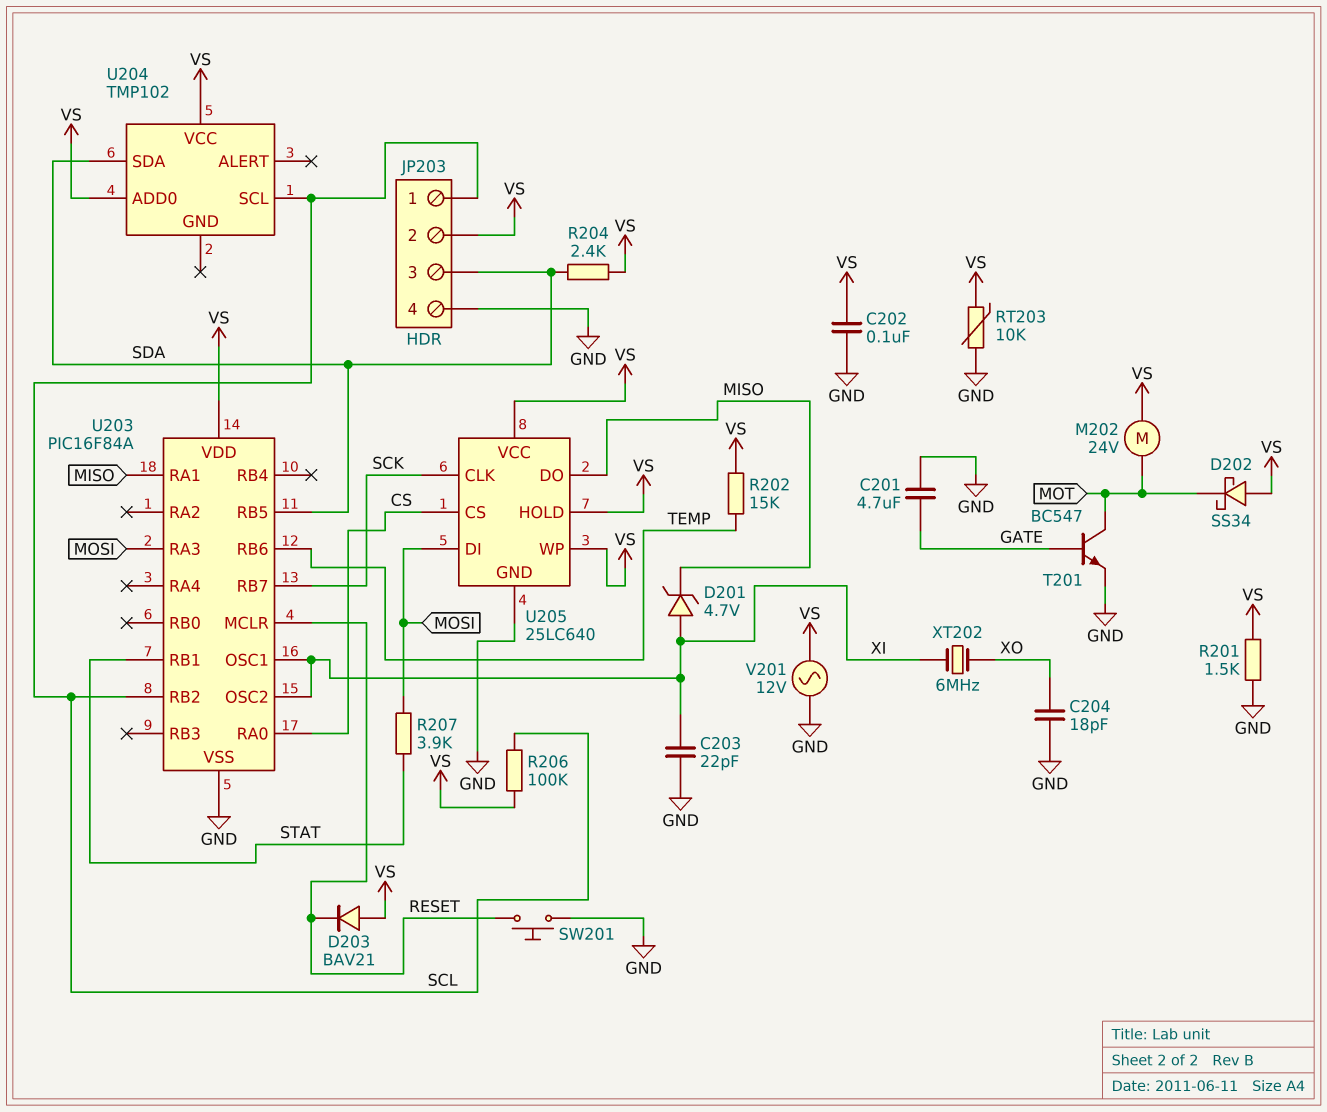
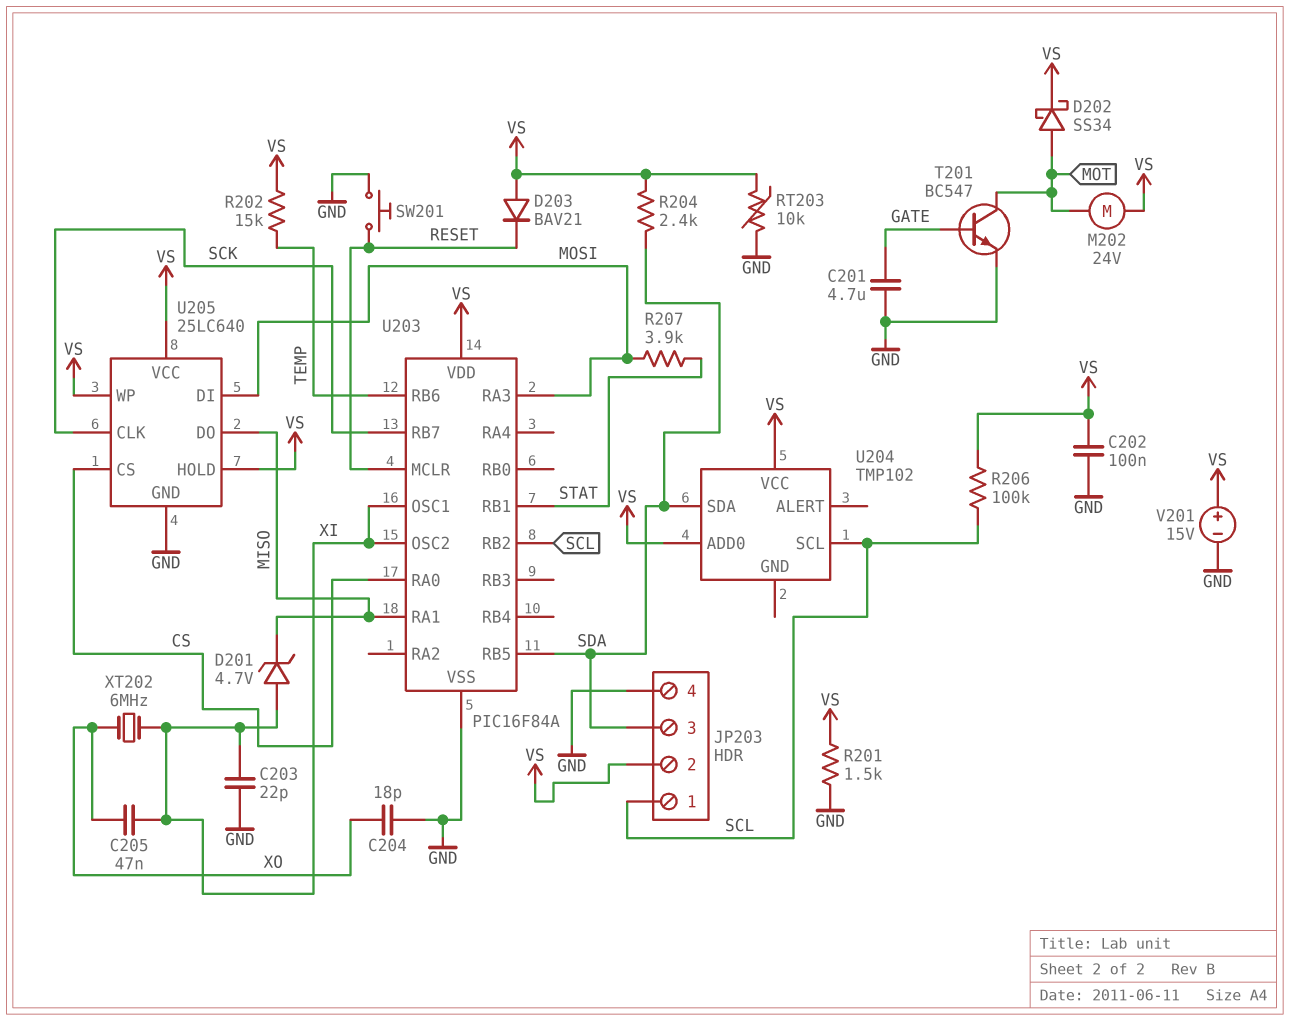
C205: none -> 47nF (XI, XO)
D202: schottky SS34 (A VS, K MOT) -> schottky SS34 (A MOT, K VS)
V201: AC 12V (GND, VS) -> 15V (plus VS, minus GND)

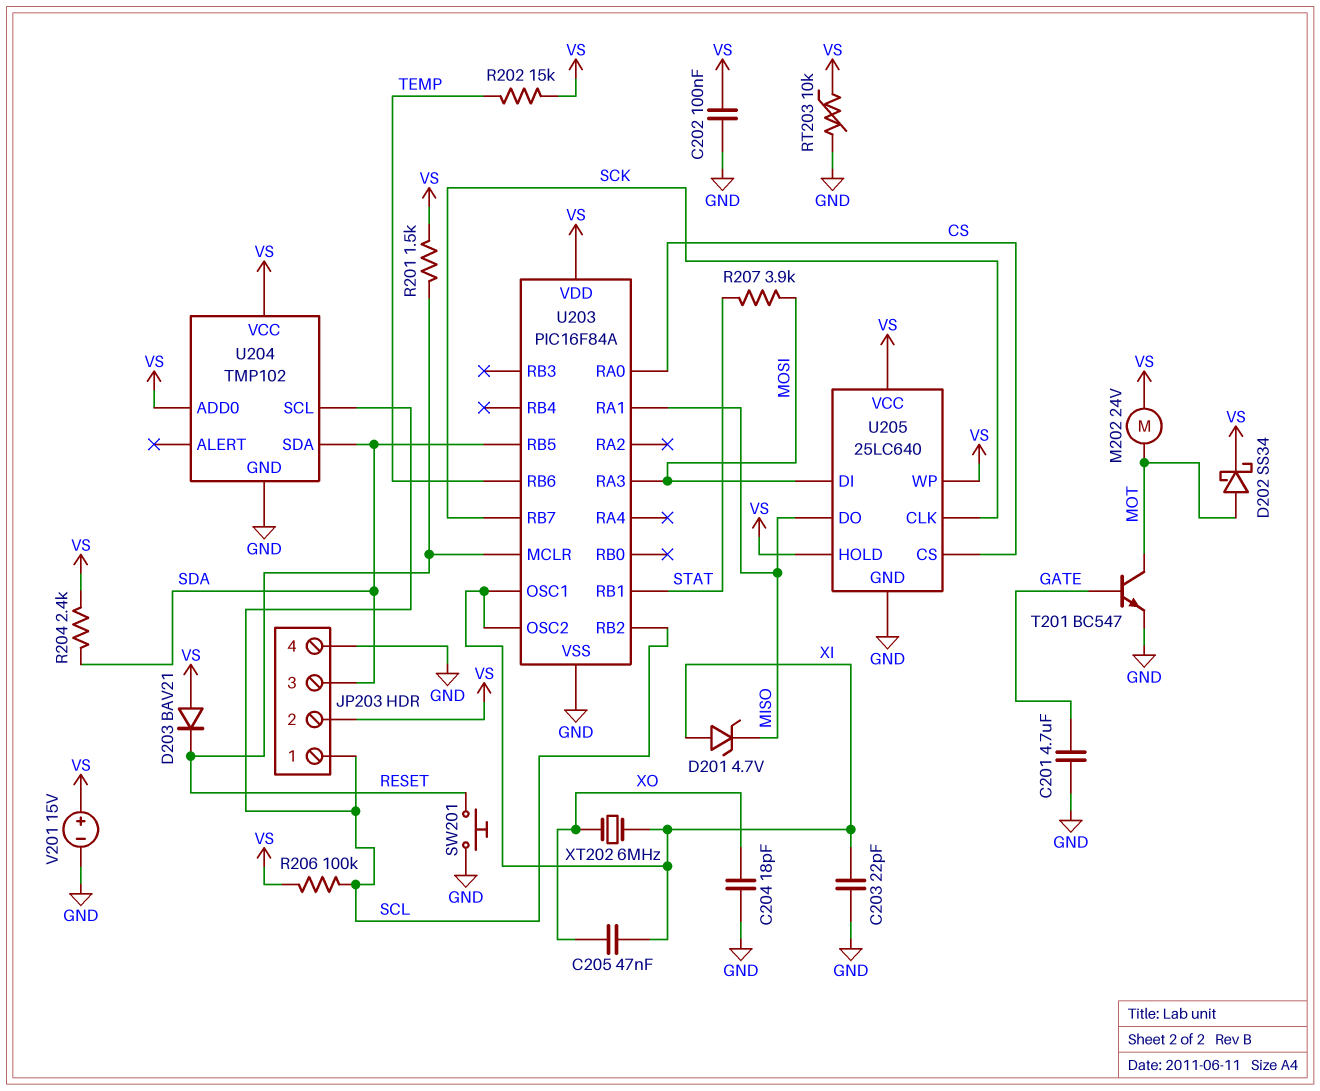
R201: 1.5k (GND, VS) -> 1.5k (RESET, VS)
U204 pin GND: none -> GND

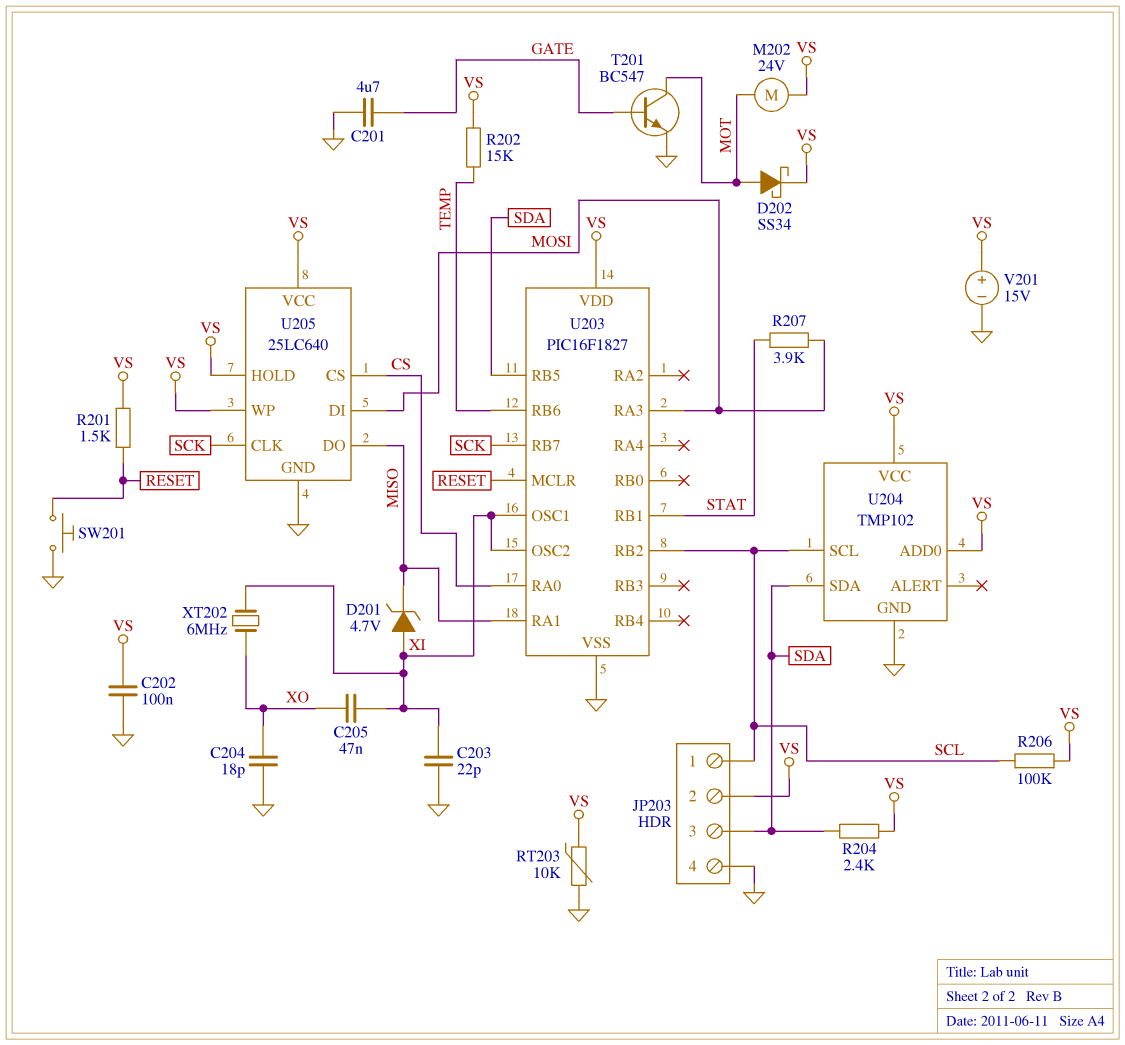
D203: diode BAV21 (A VS, K RESET) -> none
U203: PIC16F84A -> PIC16F1827

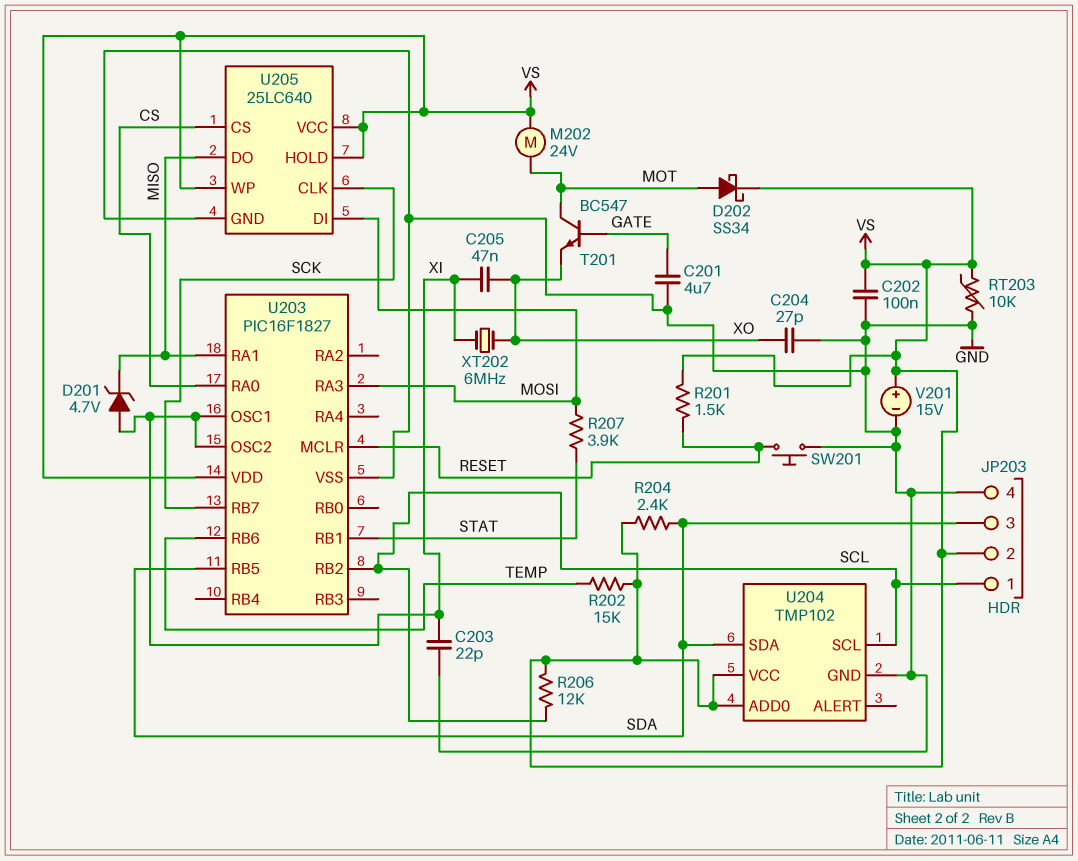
C204: 18pF (GND, XO) -> 27pF (GND, XO)
R206: 100k (SCL, VS) -> 12k (SCL, VS)
T201: NPN BC547 (B GATE, C MOT, E GND) -> NPN BC547 (B GATE, C MOT, E XO)

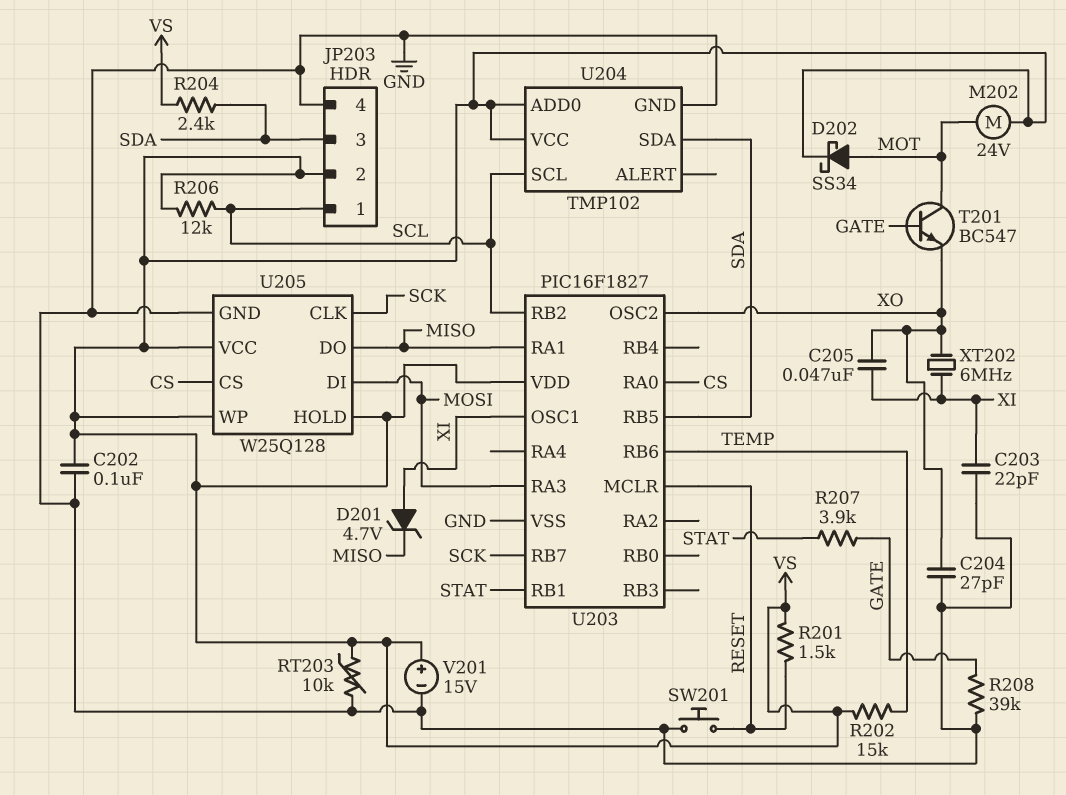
C201: 4.7uF (GATE, GND) -> none
R207: 3.9k (MOSI, STAT) -> 3.9k (GATE, STAT)
R208: none -> 39k (GATE, GND)
U203 pin OSC2: XI -> XO
U205: 25LC640 -> W25Q128

